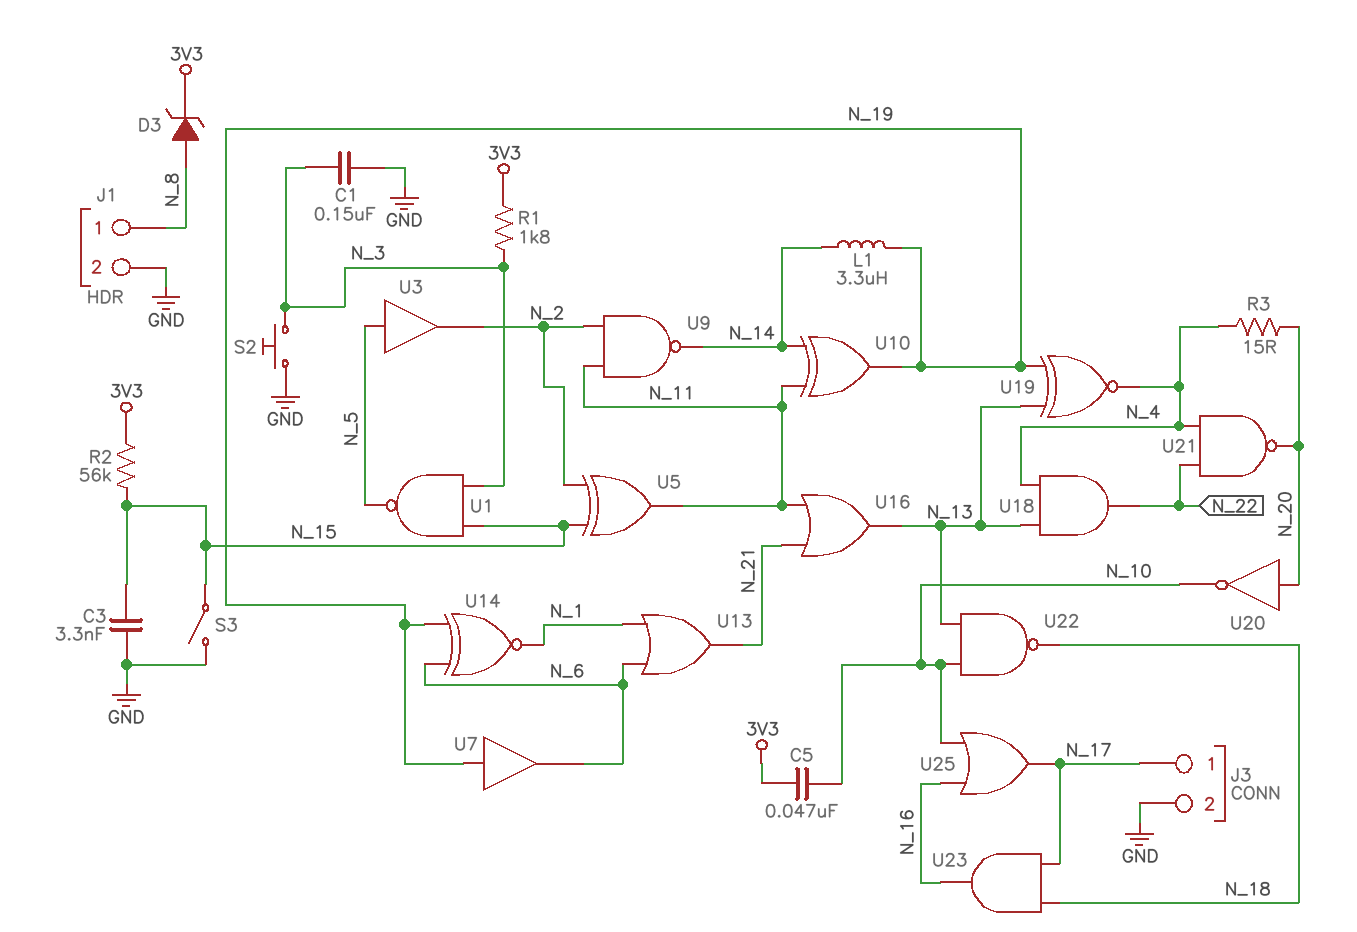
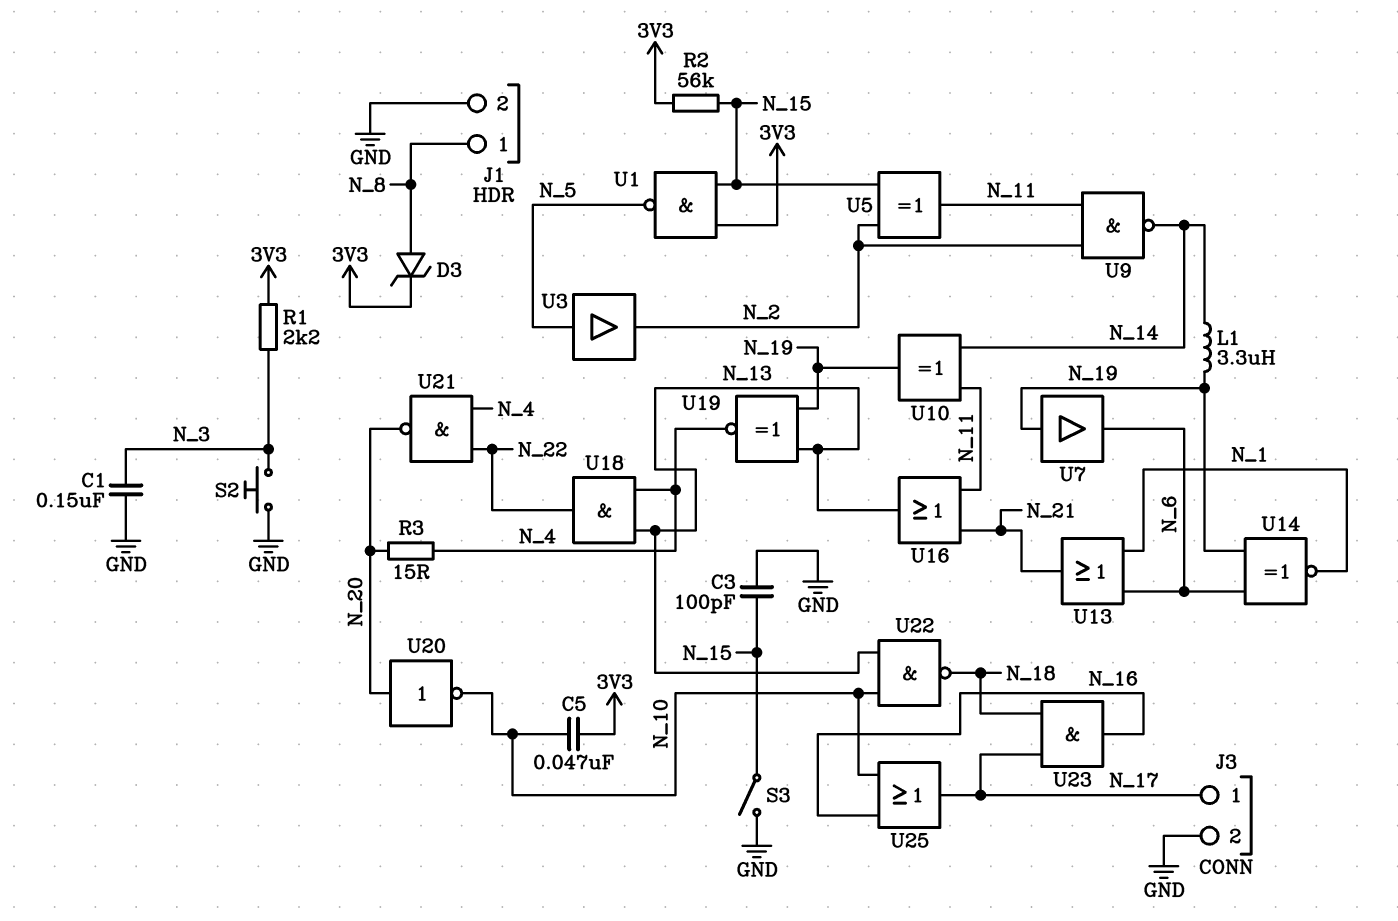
C3: 3.3nF (GND, N_15) -> 100pF (GND, N_15)
R1: 1.8k (3V3, N_3) -> 2.2k (3V3, N_3)
U1: NAND (in N_3, in N_15, out N_5) -> NAND (in 3V3, in N_15, out N_5)

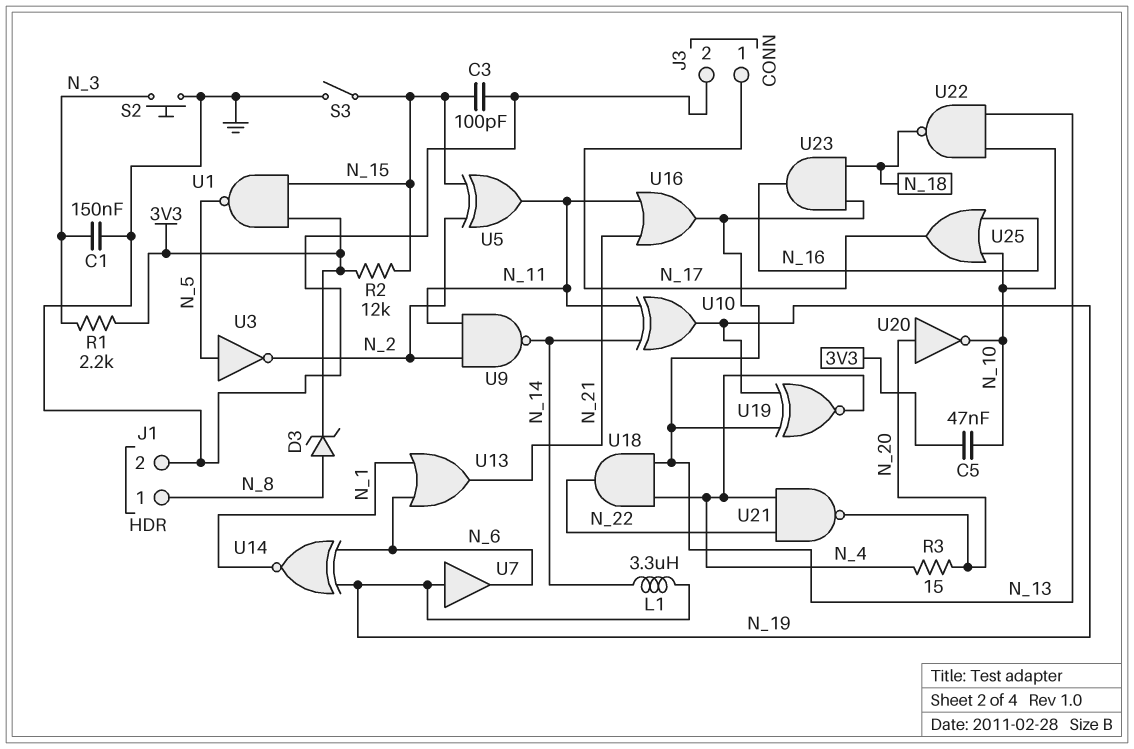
R2: 56k (3V3, N_15) -> 12k (3V3, N_15)
U3: buffer (in N_5, out N_2) -> NOT (in N_5, out N_2)
U23: AND (in N_17, in N_18, out N_16) -> AND (in N_13, in N_18, out N_16)

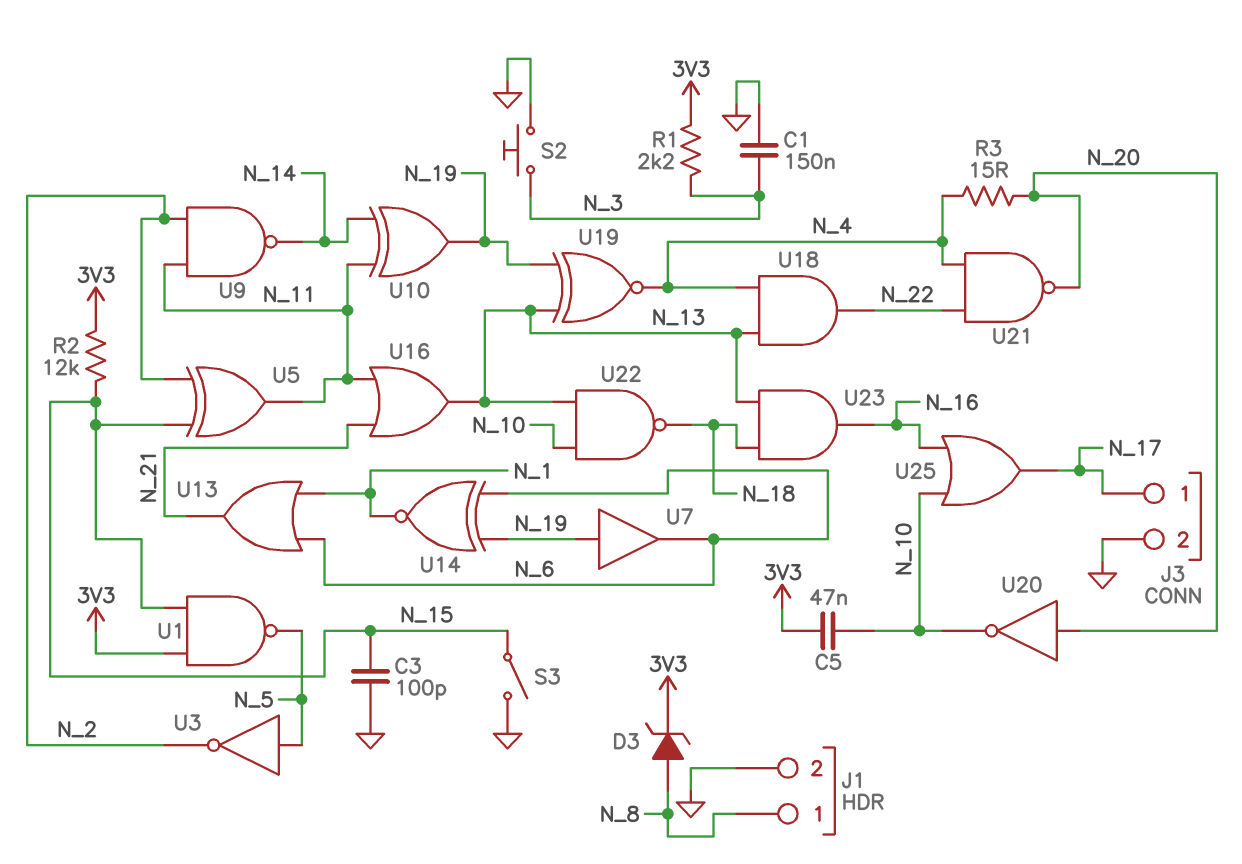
L1: 3.3uH (N_14, N_19) -> none

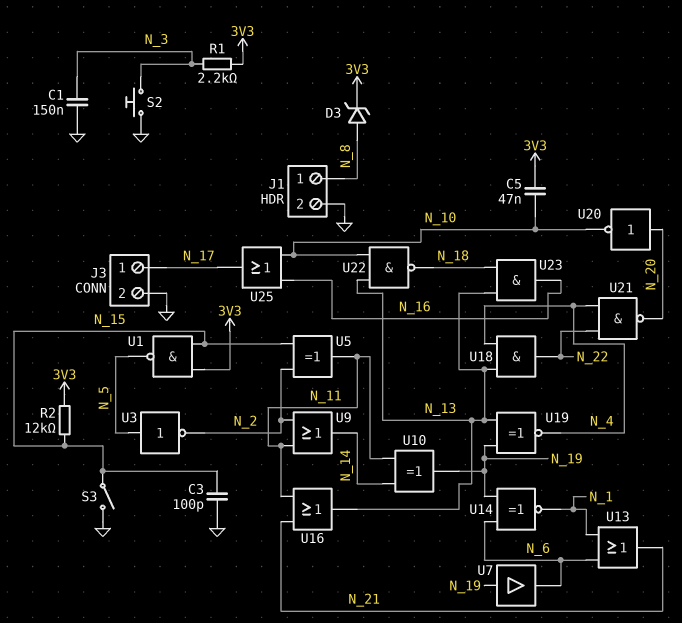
R3: 15 (N_4, N_20) -> none
U9: NAND (in N_2, in N_11, out N_14) -> OR (in N_2, in N_11, out N_14)

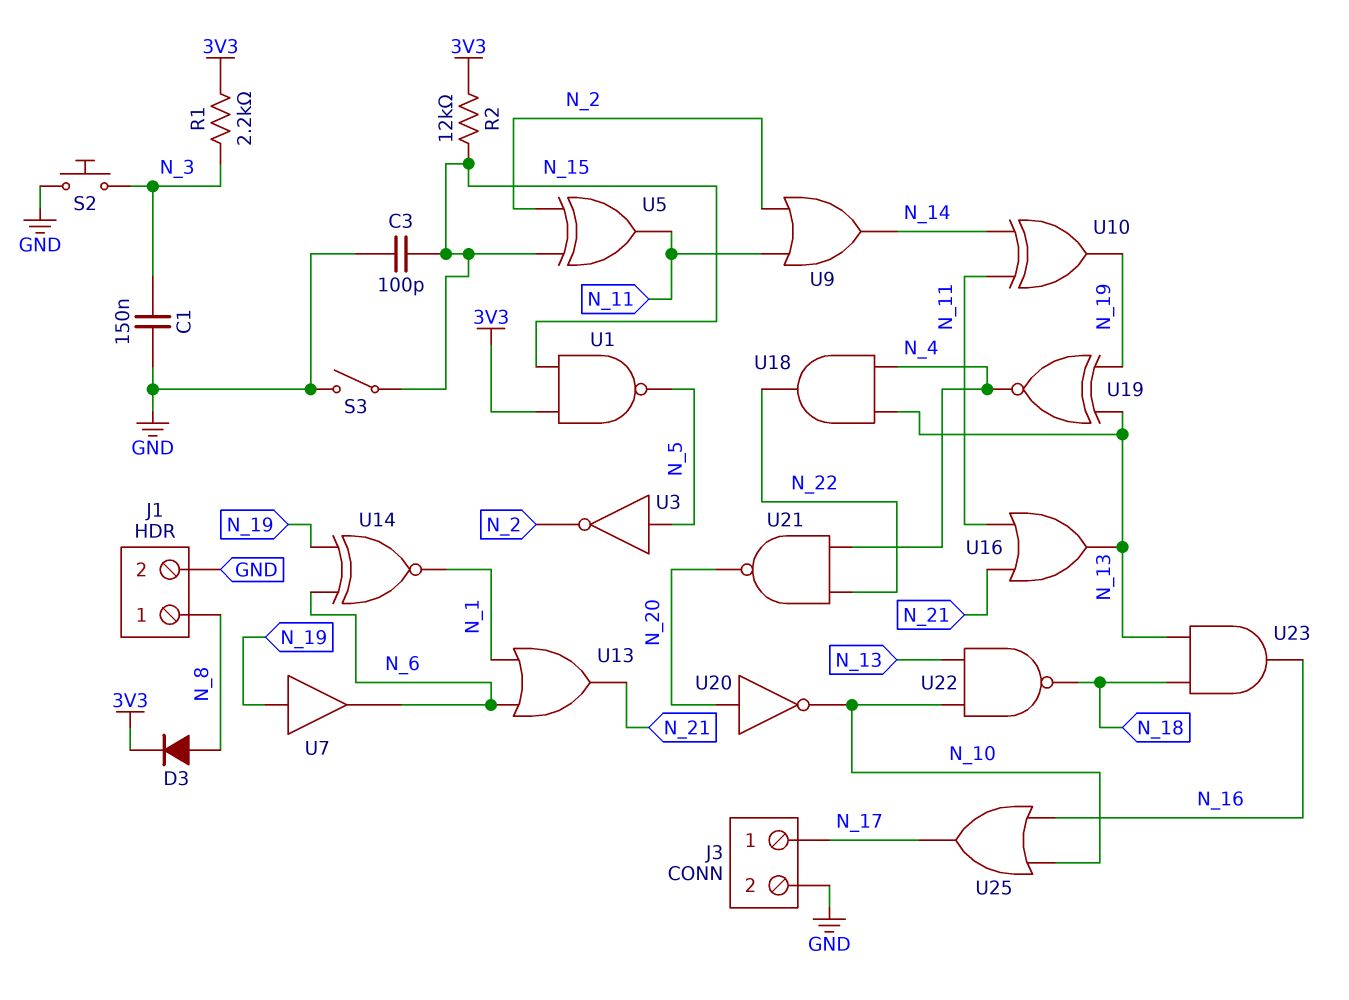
C5: 47nF (3V3, N_10) -> none
D3: zener (A N_8, K 3V3) -> diode (A N_8, K 3V3)

